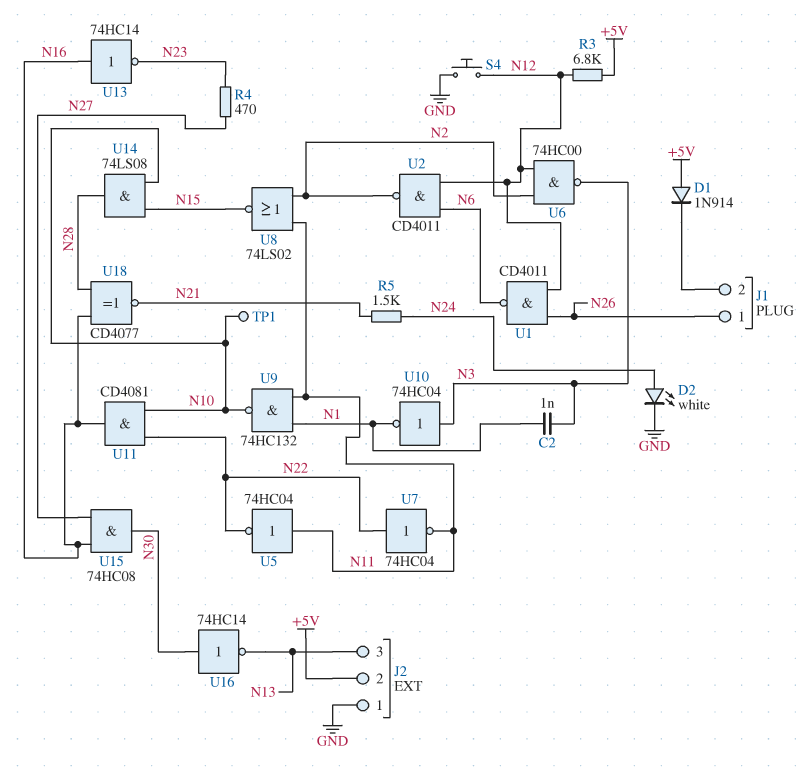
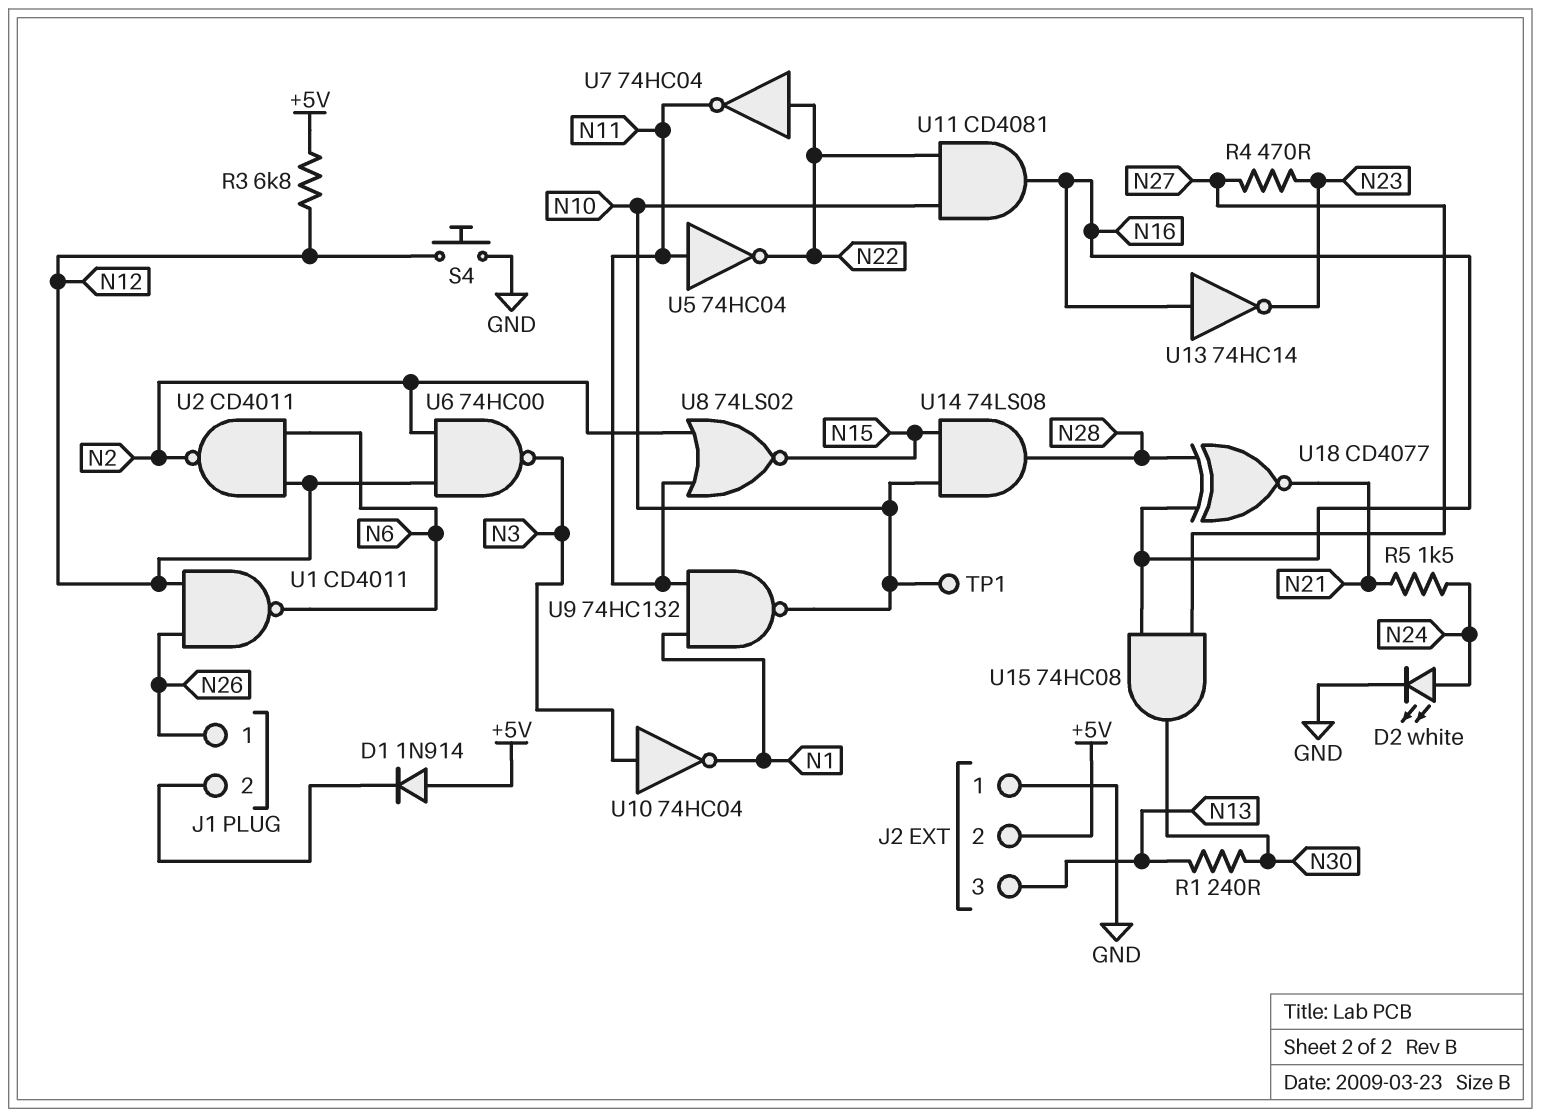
C2: 1nF (N1, N3) -> none
R1: none -> 240 (N13, N30)
U16: NOT 74HC14 (in N30, out N13) -> none

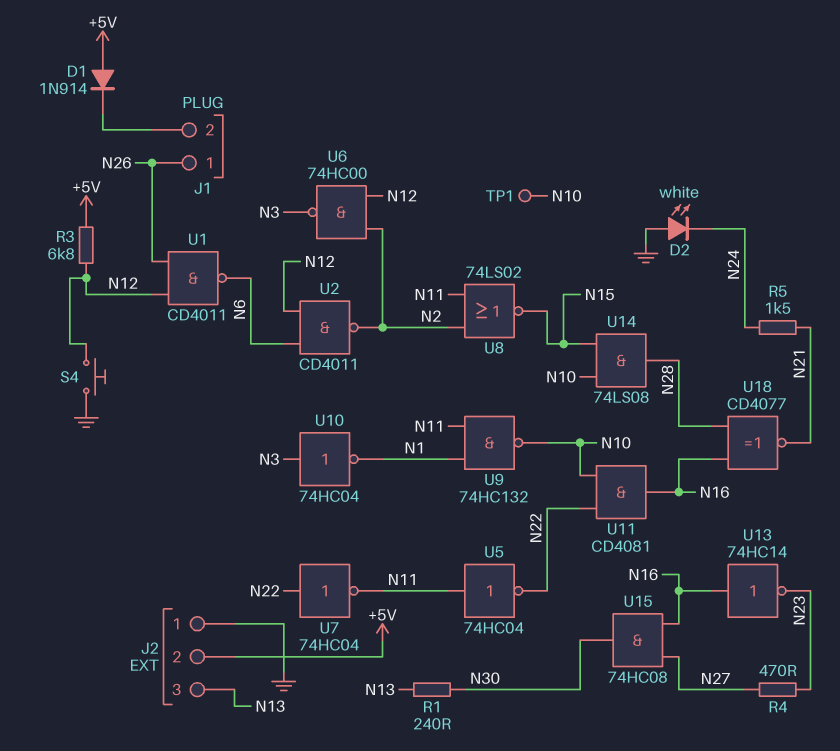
D2: LED white (A N24, K GND) -> LED white (A GND, K N24)

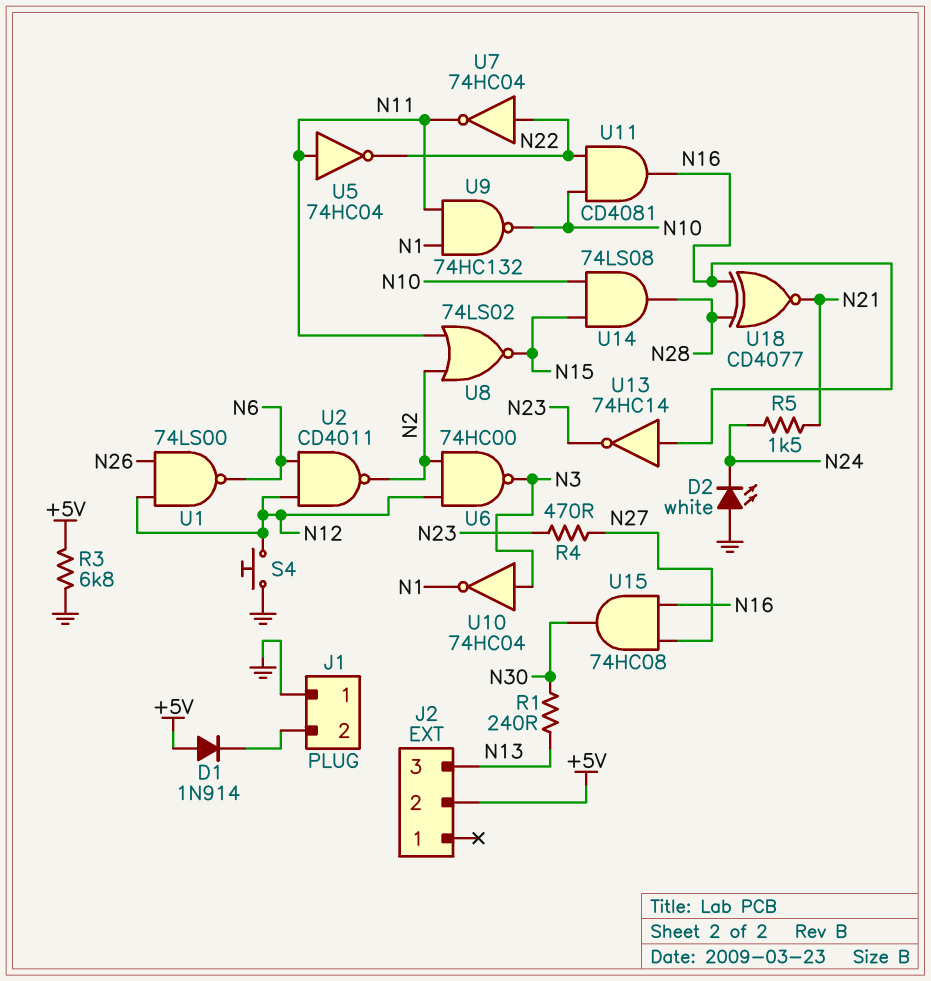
J1 pin 1: N26 -> GND
J2 pin 1: GND -> none
R3: 6.8k (+5V, N12) -> 6.8k (+5V, GND)
TP1: test point (N10) -> none
U1: NAND CD4011 (in N12, in N26, out N6) -> NAND 74LS00 (in N12, in N26, out N6)

